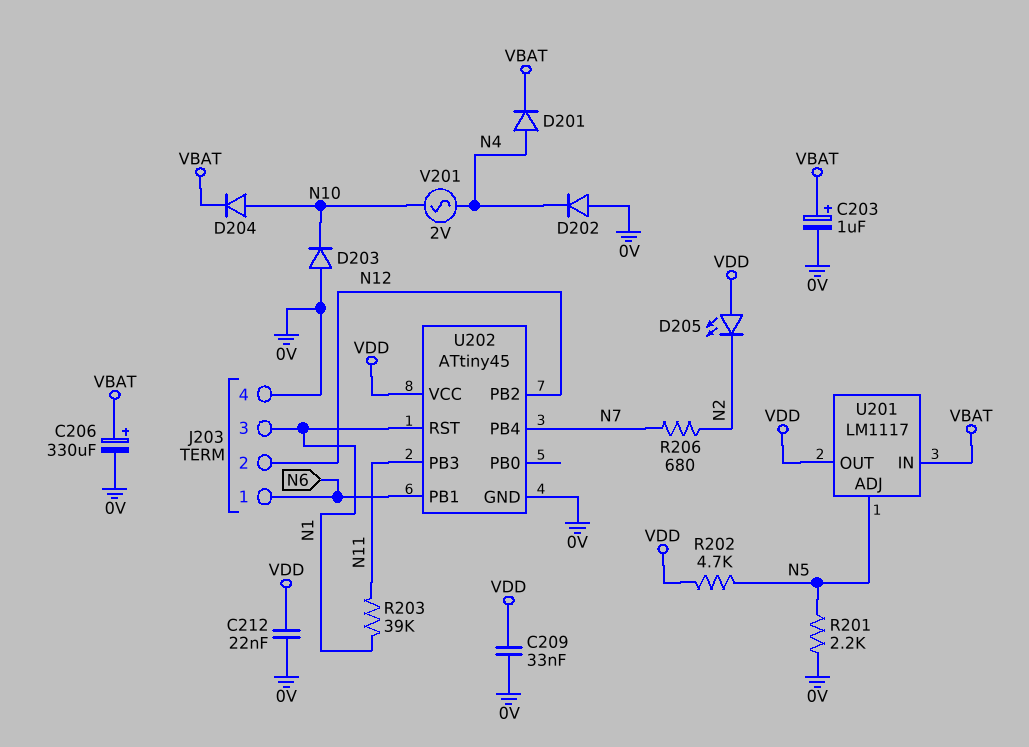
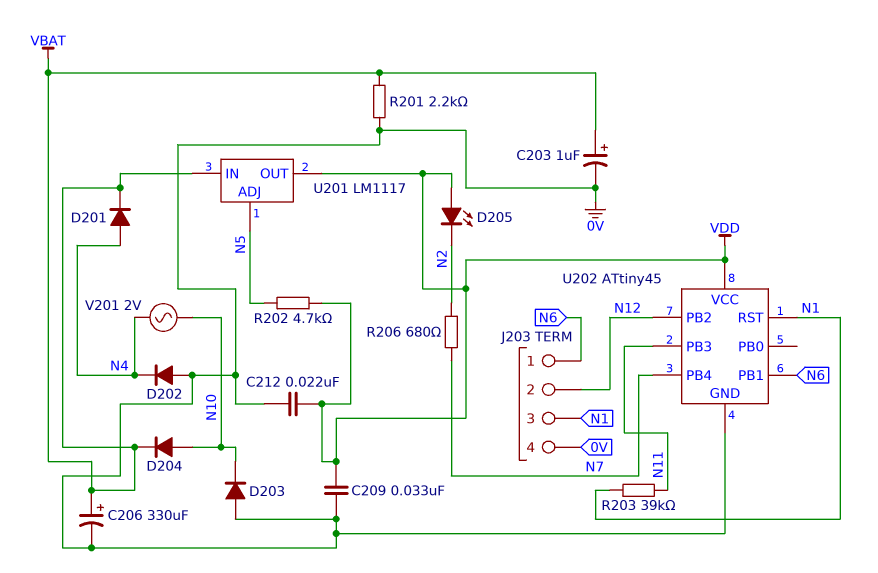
R201: 2.2k (0V, N5) -> 2.2k (0V, VBAT)

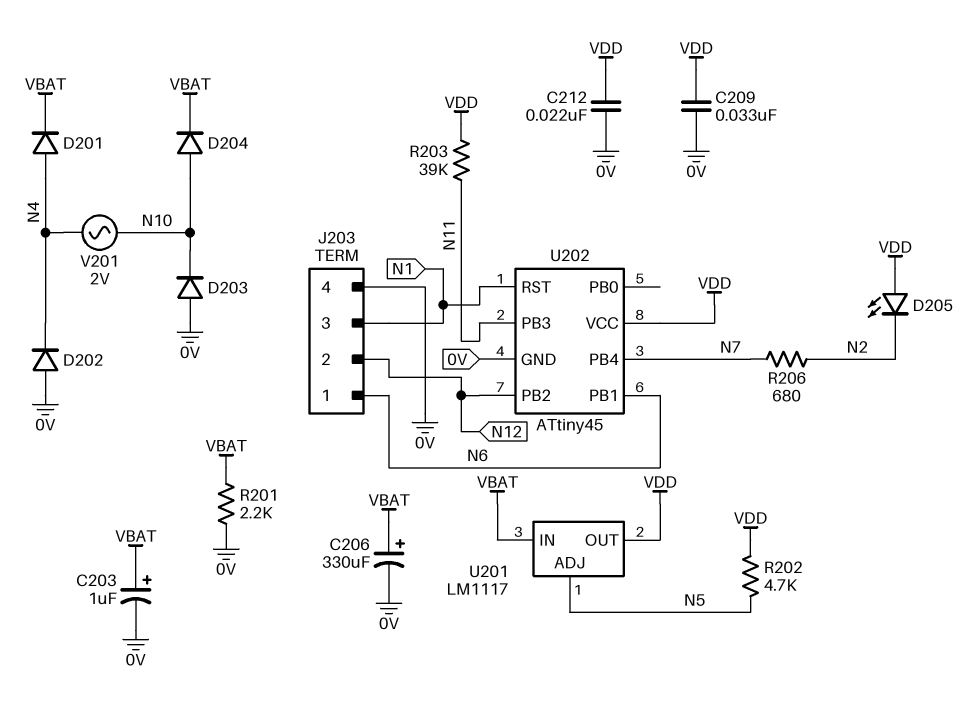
R203: 39k (N1, N11) -> 39k (N11, VDD)

